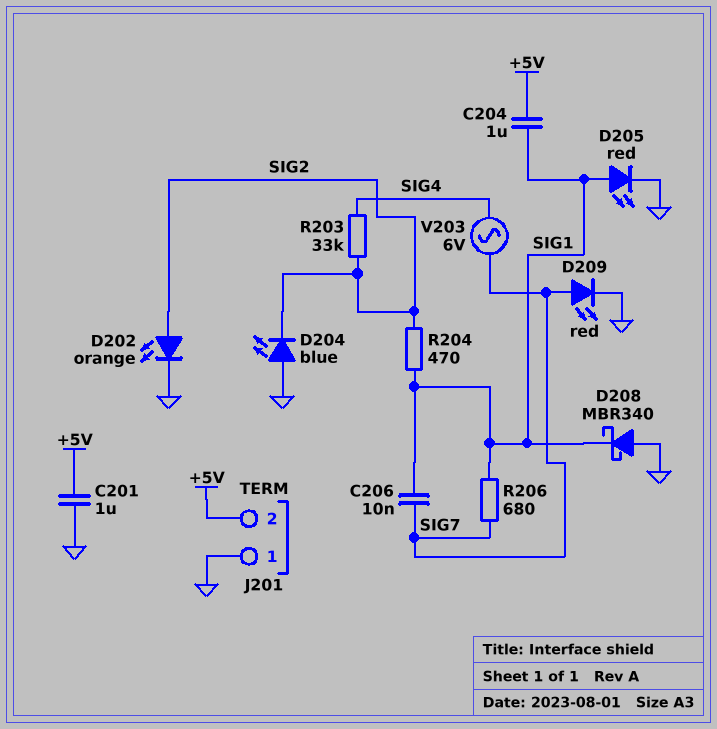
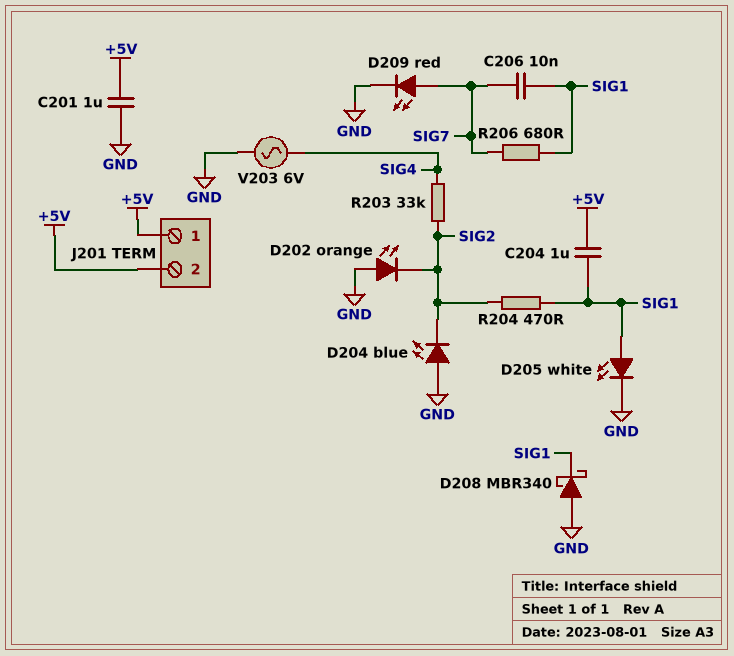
D202: LED orange (A SIG2, K GND) -> LED orange (A GND, K SIG2)
D205: LED red (A SIG1, K GND) -> LED white (A SIG1, K GND)
J201 pin 1: GND -> +5V
V203: AC 6V (SIG4, SIG7) -> AC 6V (GND, SIG4)

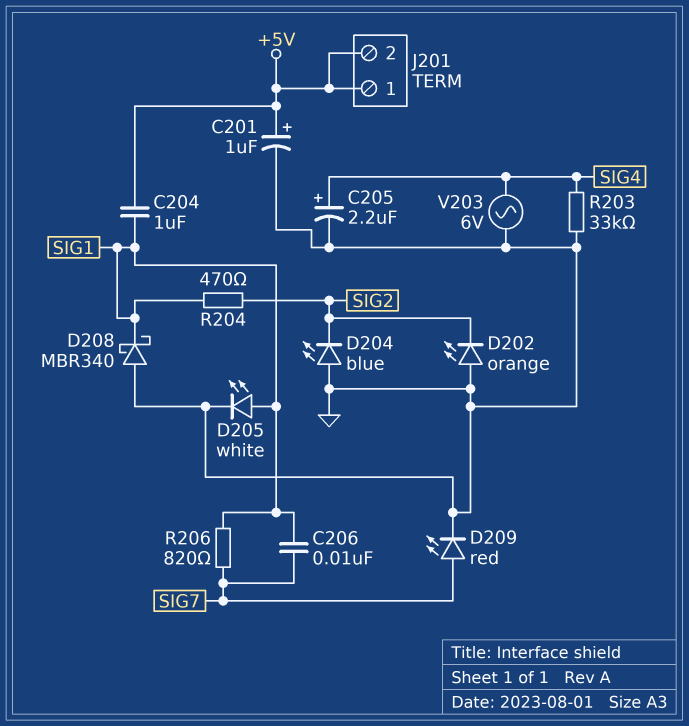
C201: 1uF (+5V, GND) -> 1uF (plus +5V, minus GND)
C205: none -> 2.2uF (plus SIG4, minus GND)
R203: 33k (SIG2, SIG4) -> 33k (GND, SIG4)
R206: 680 (SIG1, SIG7) -> 820 (SIG1, SIG7)

